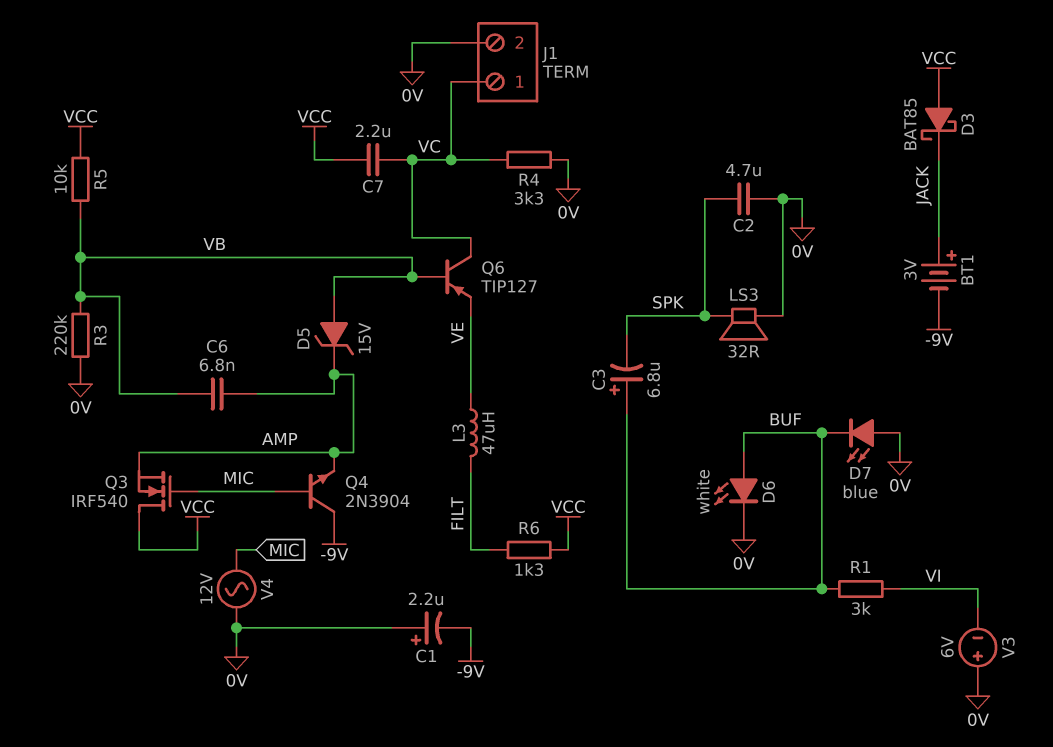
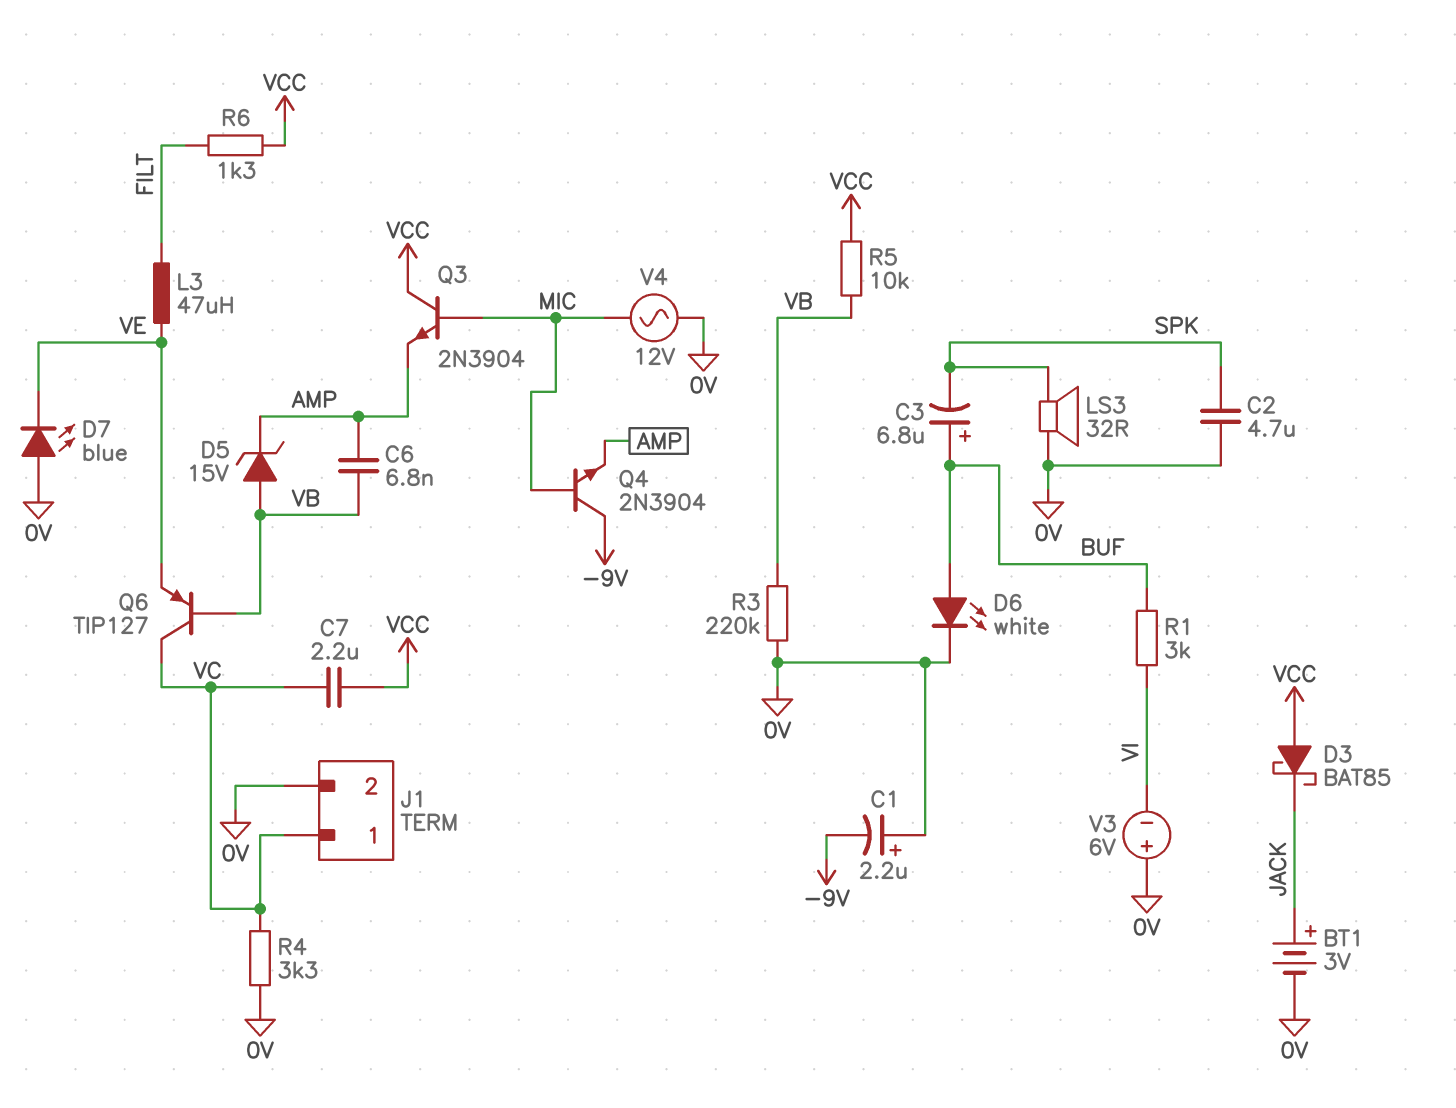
BT1: 3V (plus JACK, minus -9V) -> 3V (plus JACK, minus 0V)
D7: LED blue (A 0V, K BUF) -> LED blue (A 0V, K VE)
Q3: NMOS IRF540 (G MIC, D VCC, S AMP) -> NPN 2N3904 (B MIC, C VCC, E AMP)

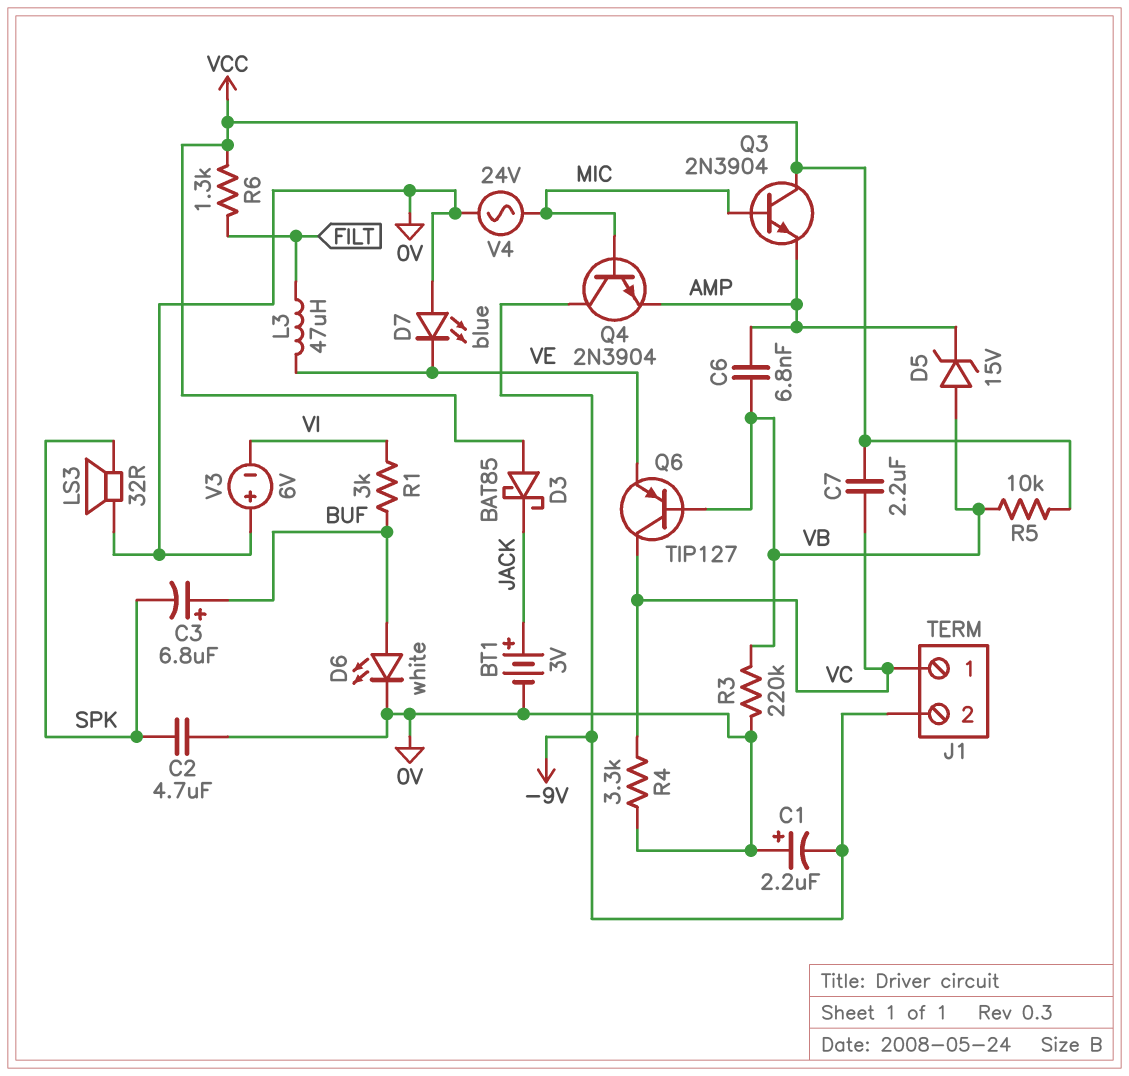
J1 pin 2: 0V -> -9V
V4: AC 12V (0V, MIC) -> AC 24V (0V, MIC)

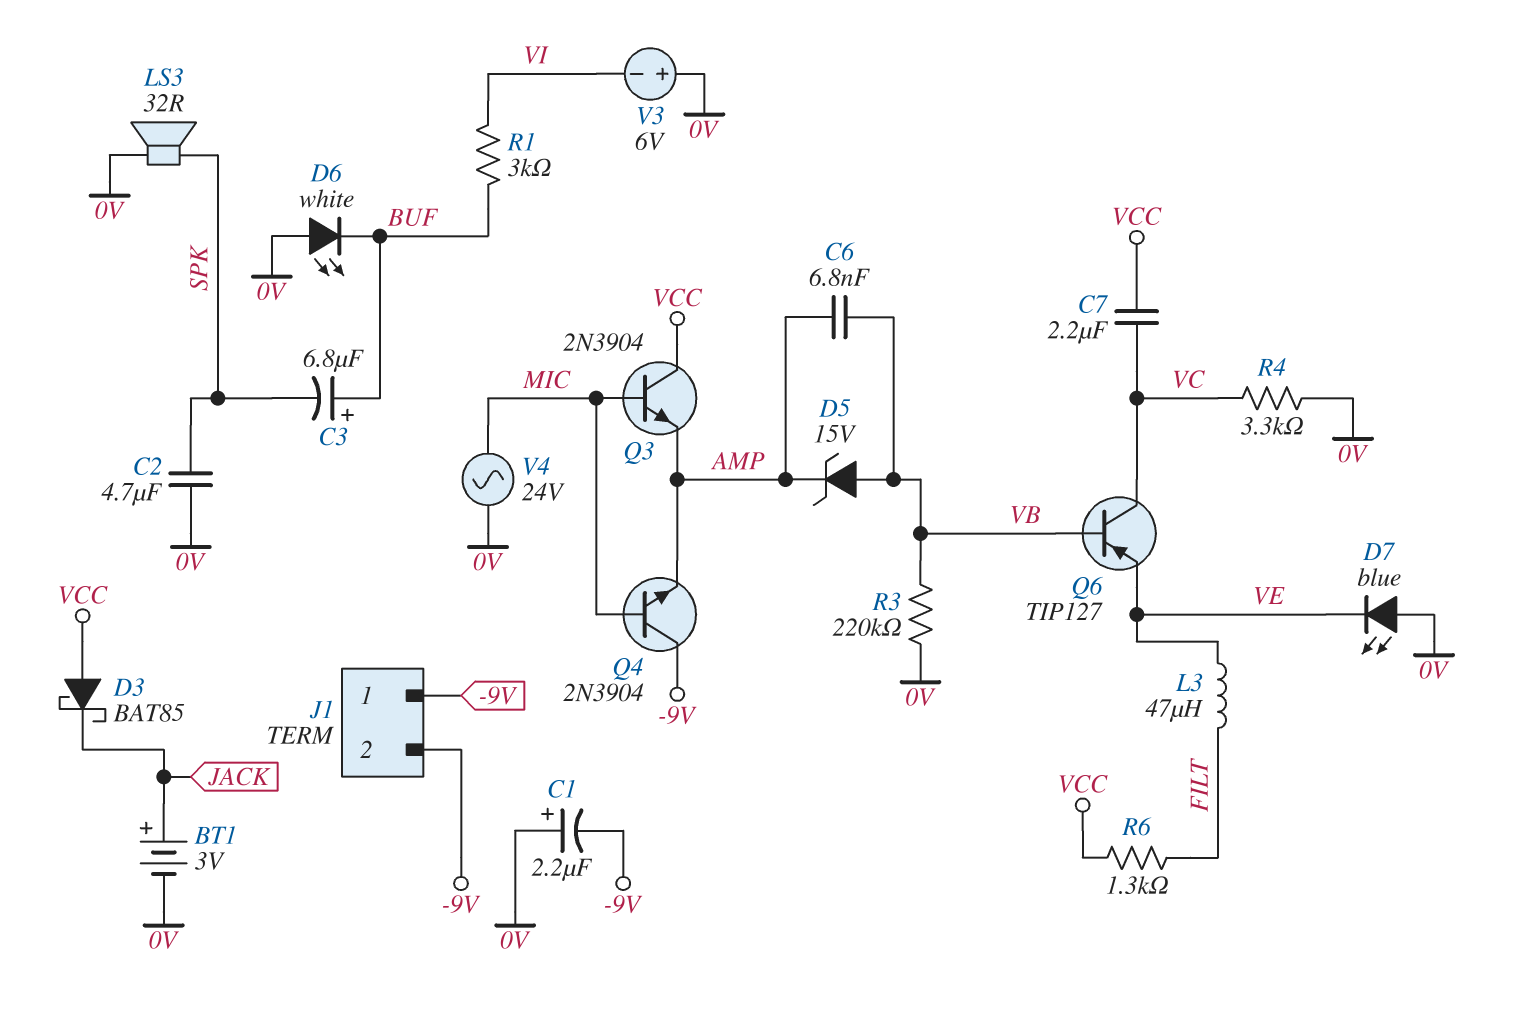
D6: LED white (A BUF, K 0V) -> LED white (A 0V, K BUF)
J1 pin 1: VC -> -9V
R5: 10k (VB, VCC) -> none

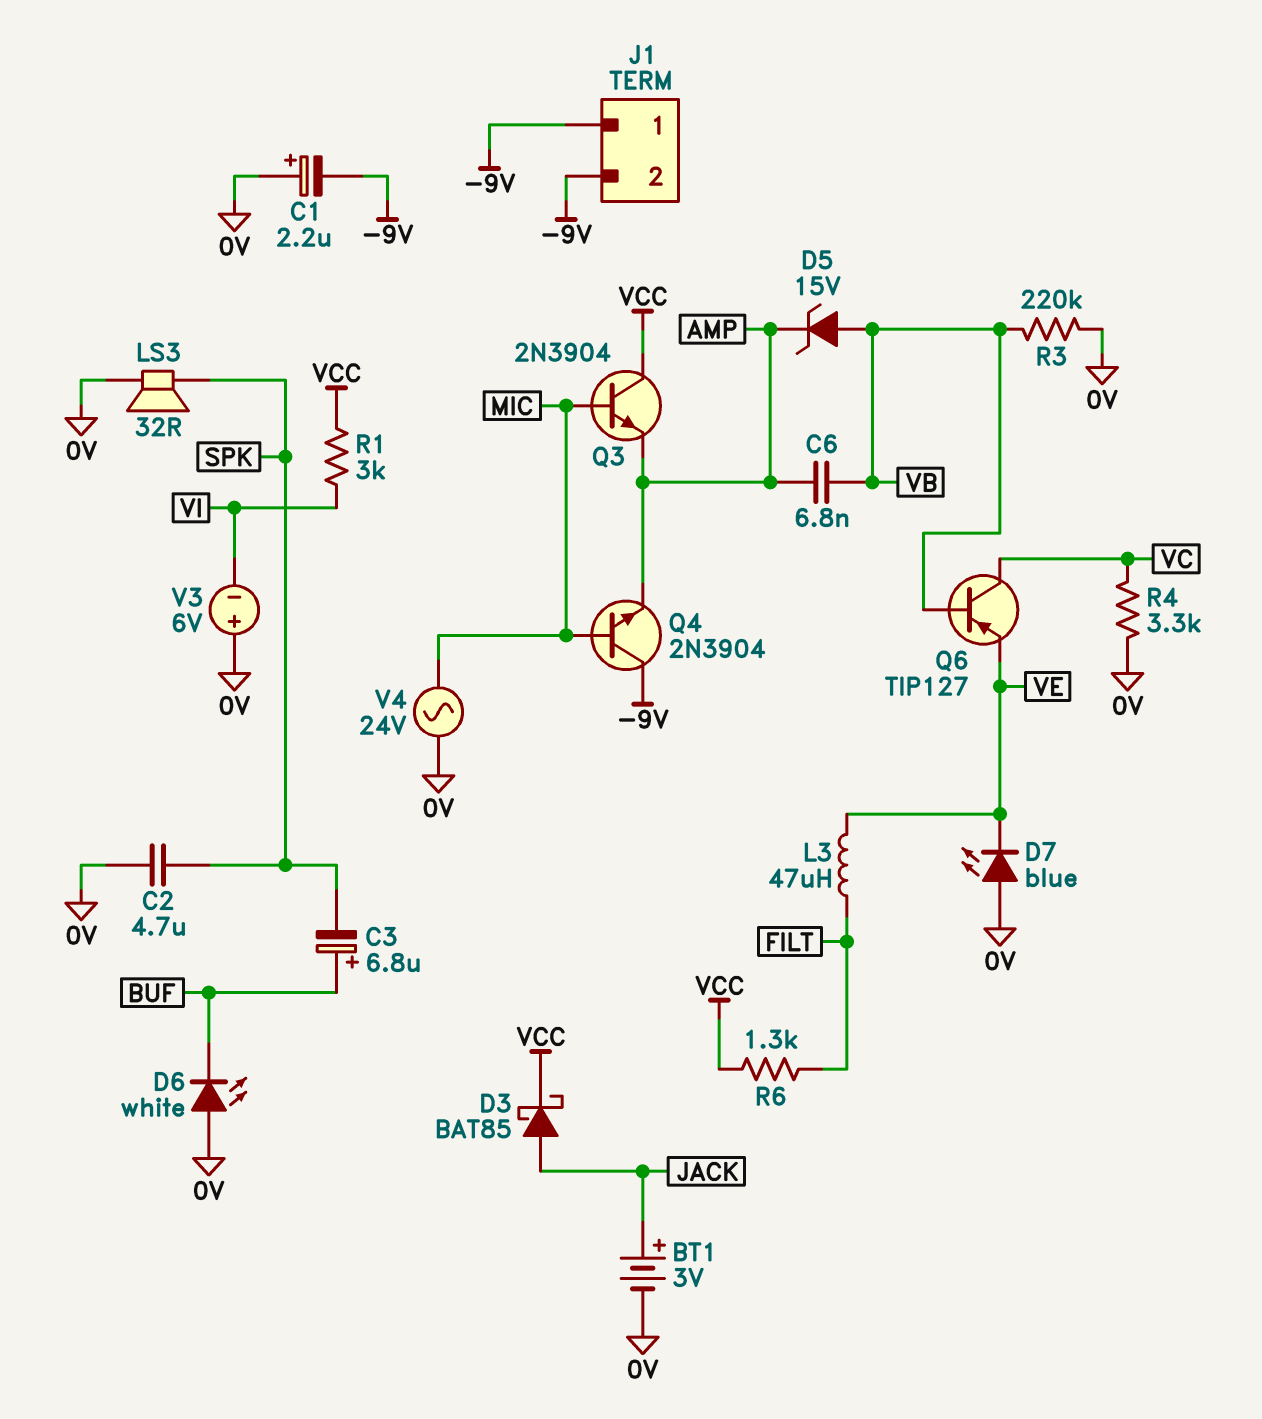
C7: 2.2uF (VC, VCC) -> none
D3: schottky BAT85 (A VCC, K JACK) -> schottky BAT85 (A JACK, K VCC)
R1: 3k (BUF, VI) -> 3k (VCC, VI)

